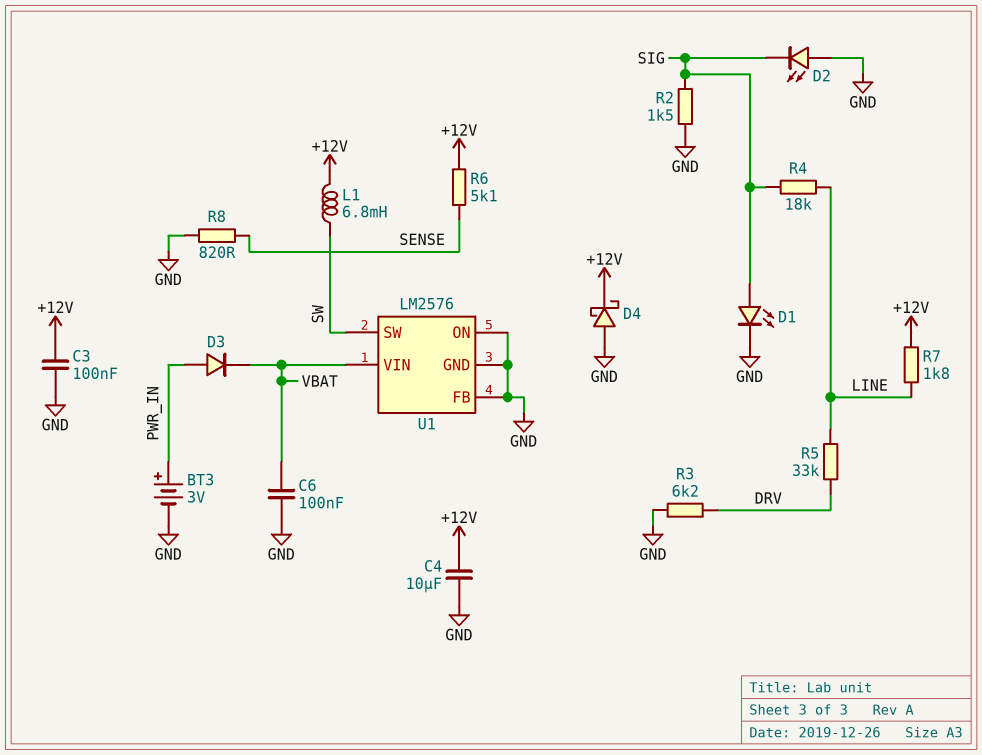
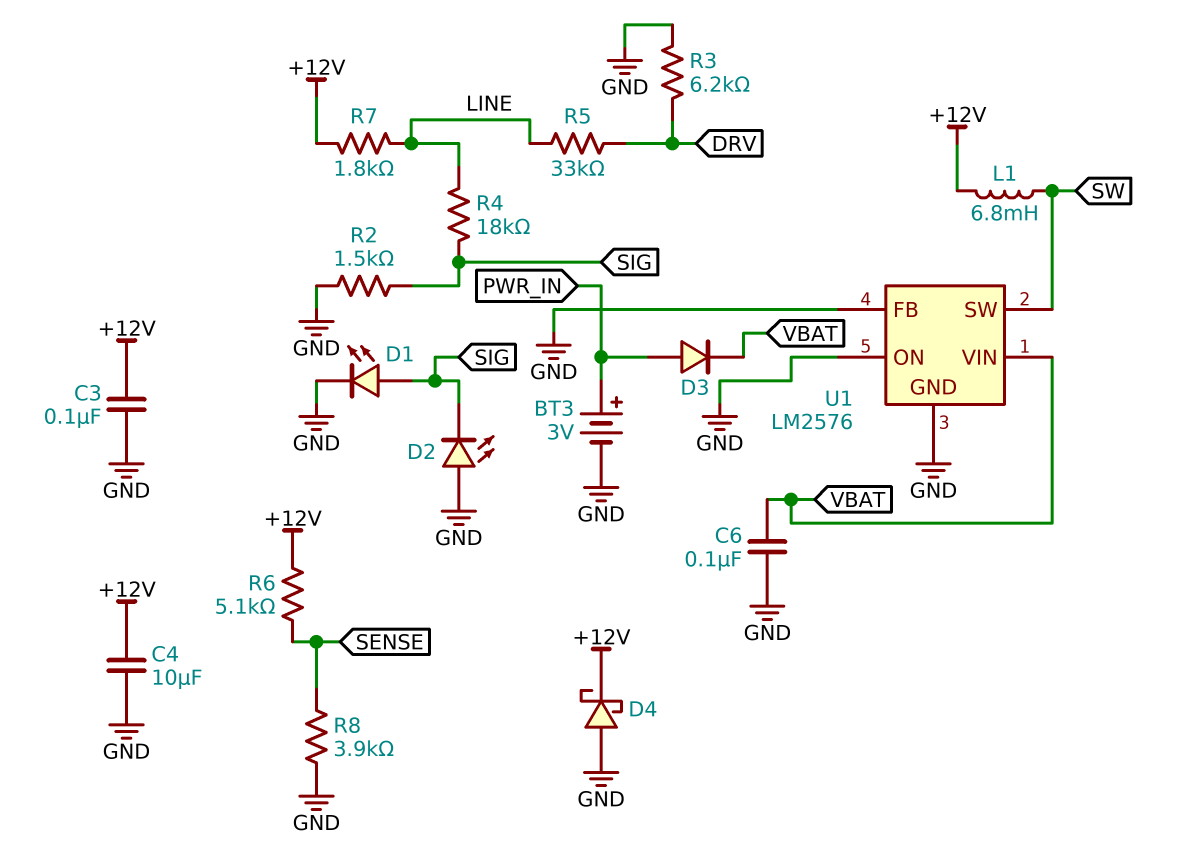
R8: 820 (GND, SENSE) -> 3.9k (GND, SENSE)

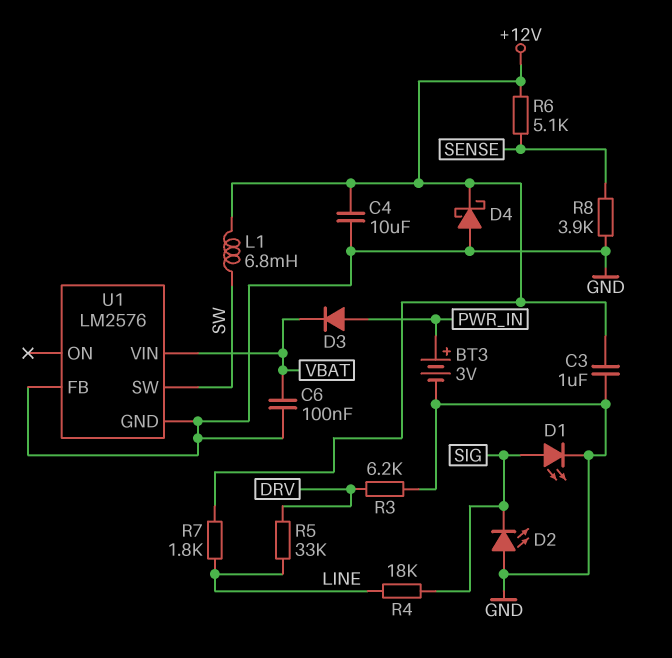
C3: 100nF (+12V, GND) -> 1uF (+12V, GND)
R2: 1.5k (GND, SIG) -> none
U1 pin ON: GND -> none

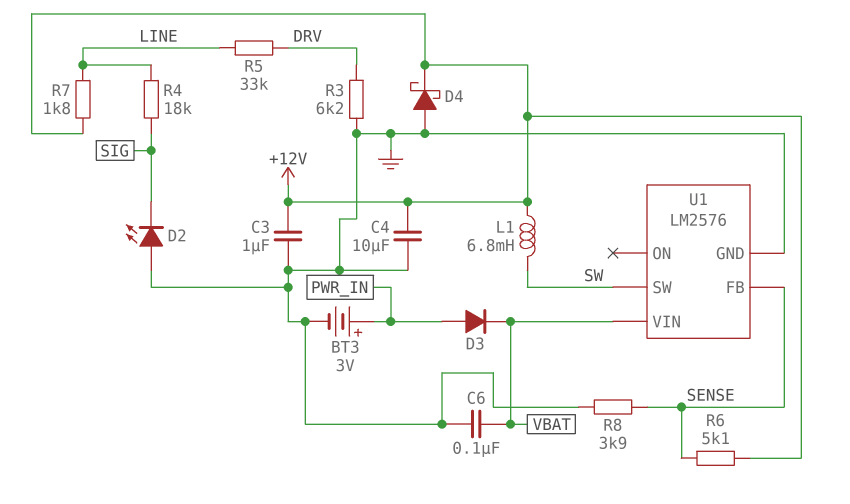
D1: LED (A SIG, K GND) -> none
U1 pin FB: GND -> SENSE

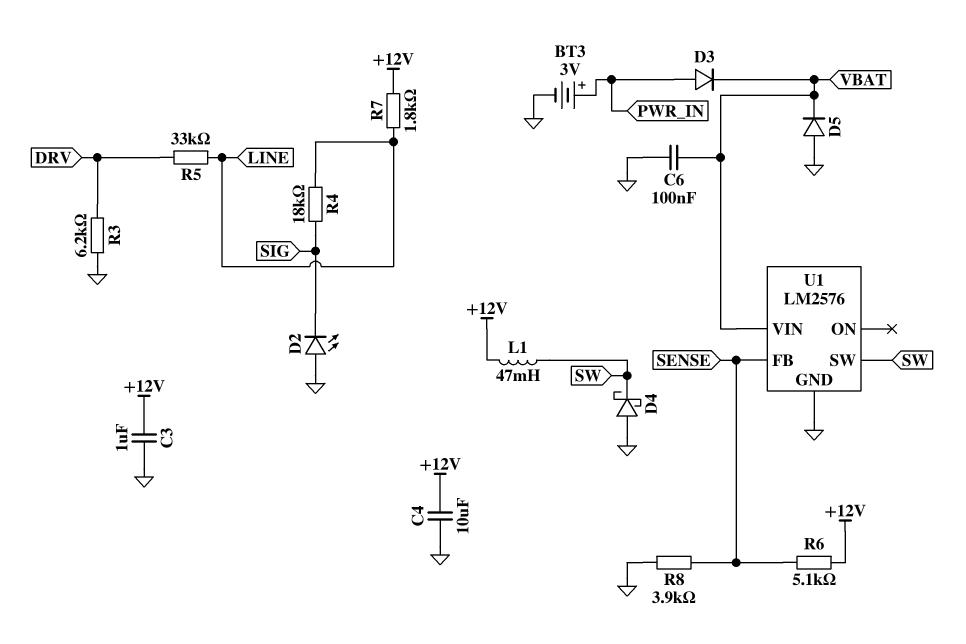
D4: schottky (A GND, K +12V) -> schottky (A GND, K SW)
D5: none -> diode (A GND, K VBAT)
L1: 6.8mH (+12V, SW) -> 47mH (+12V, SW)

